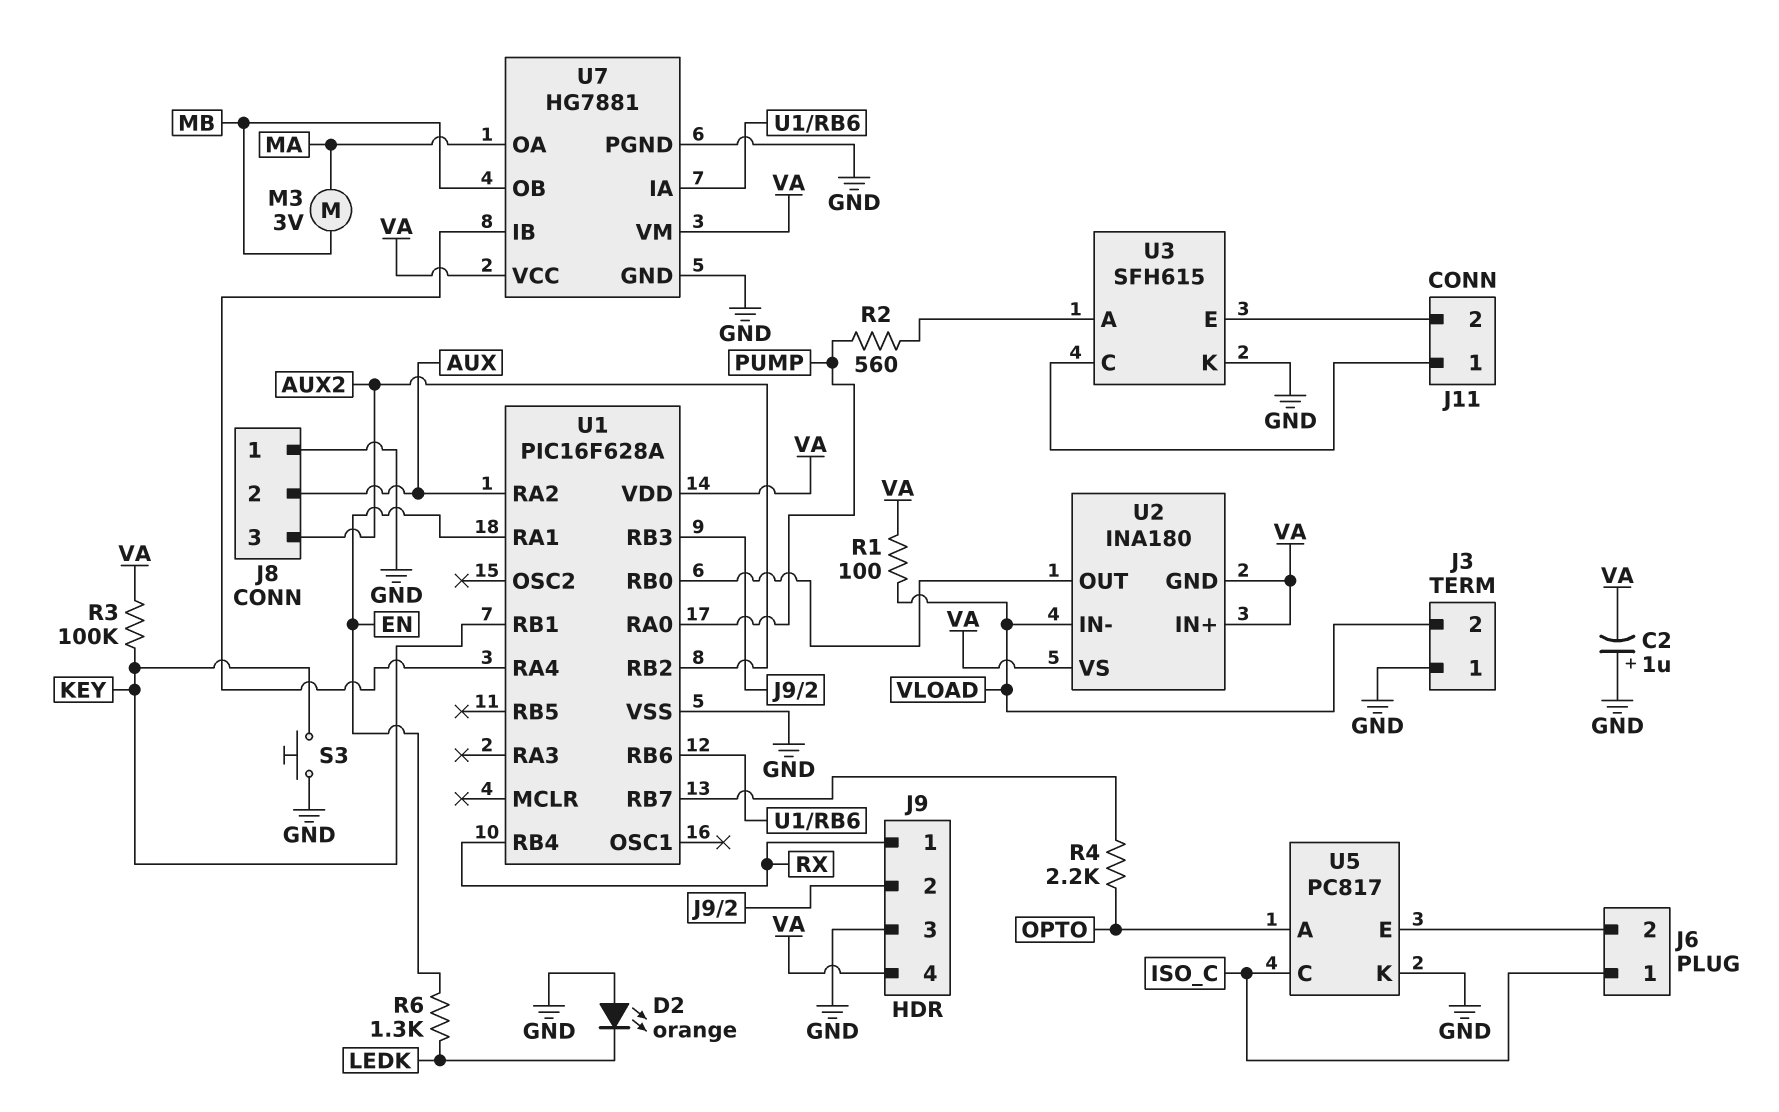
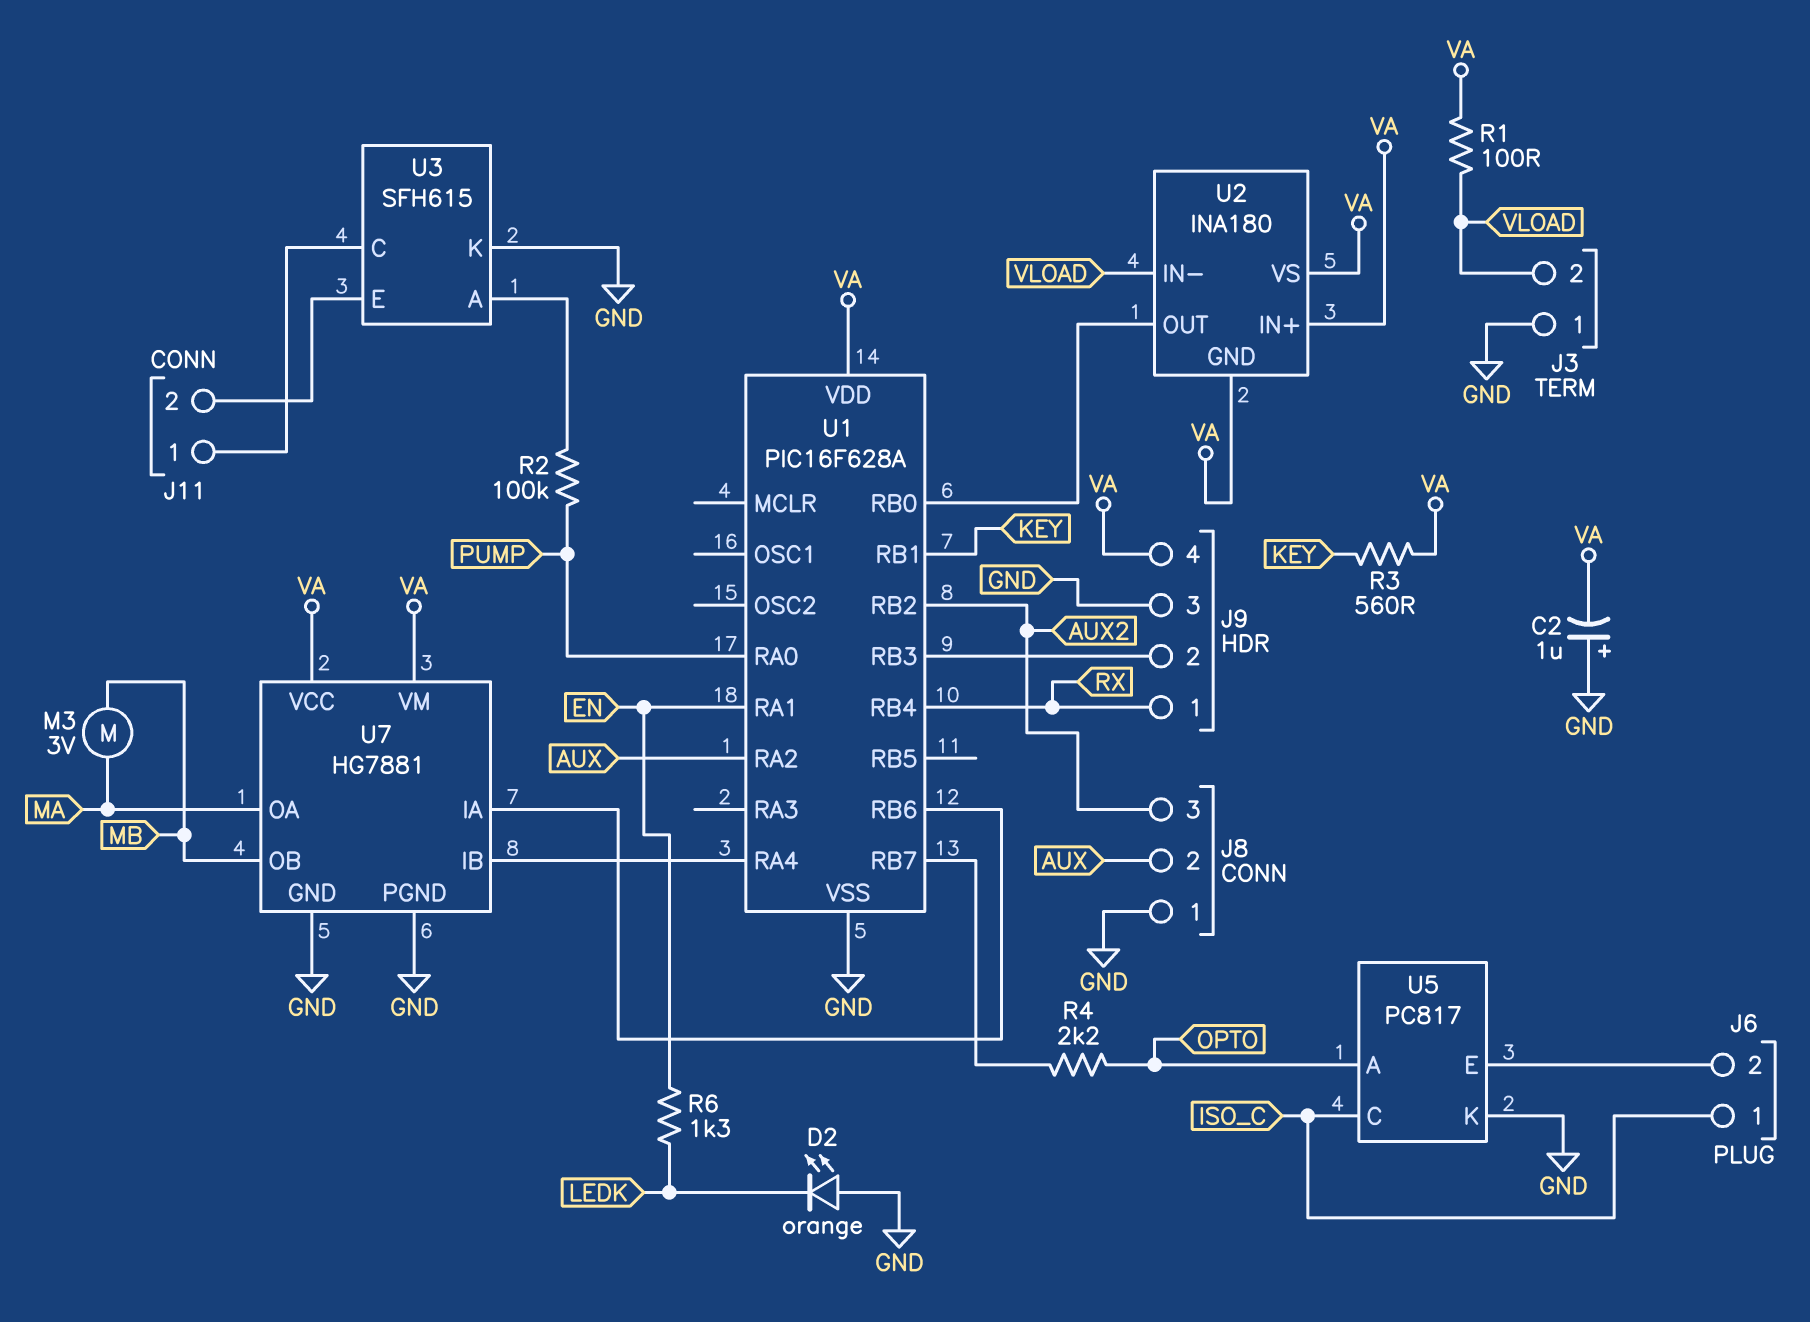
R2: 560 (PUMP, U3/A) -> 100k (PUMP, U3/A)
R3: 100k (KEY, VA) -> 560 (KEY, VA)
S3: button (GND, KEY) -> none

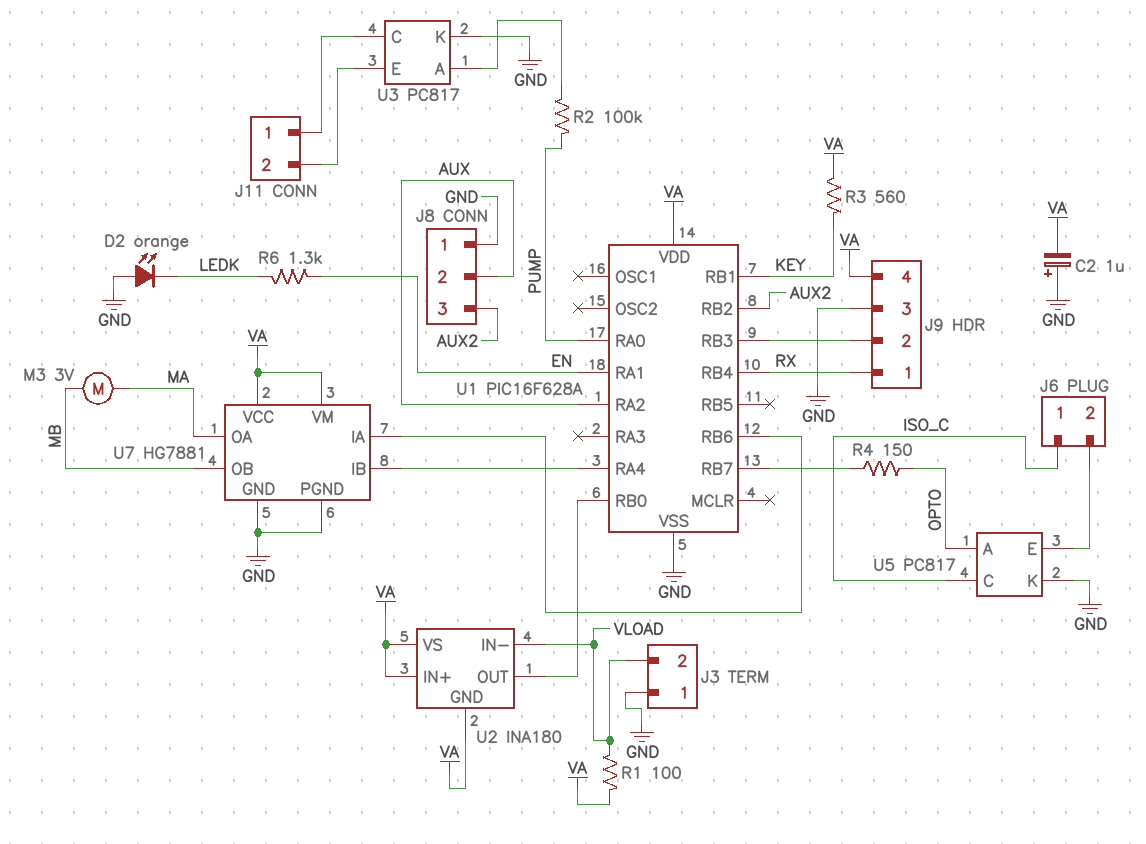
R4: 2.2k (OPTO, U1/RB7) -> 150 (OPTO, U1/RB7)
U3: SFH615 -> PC817

